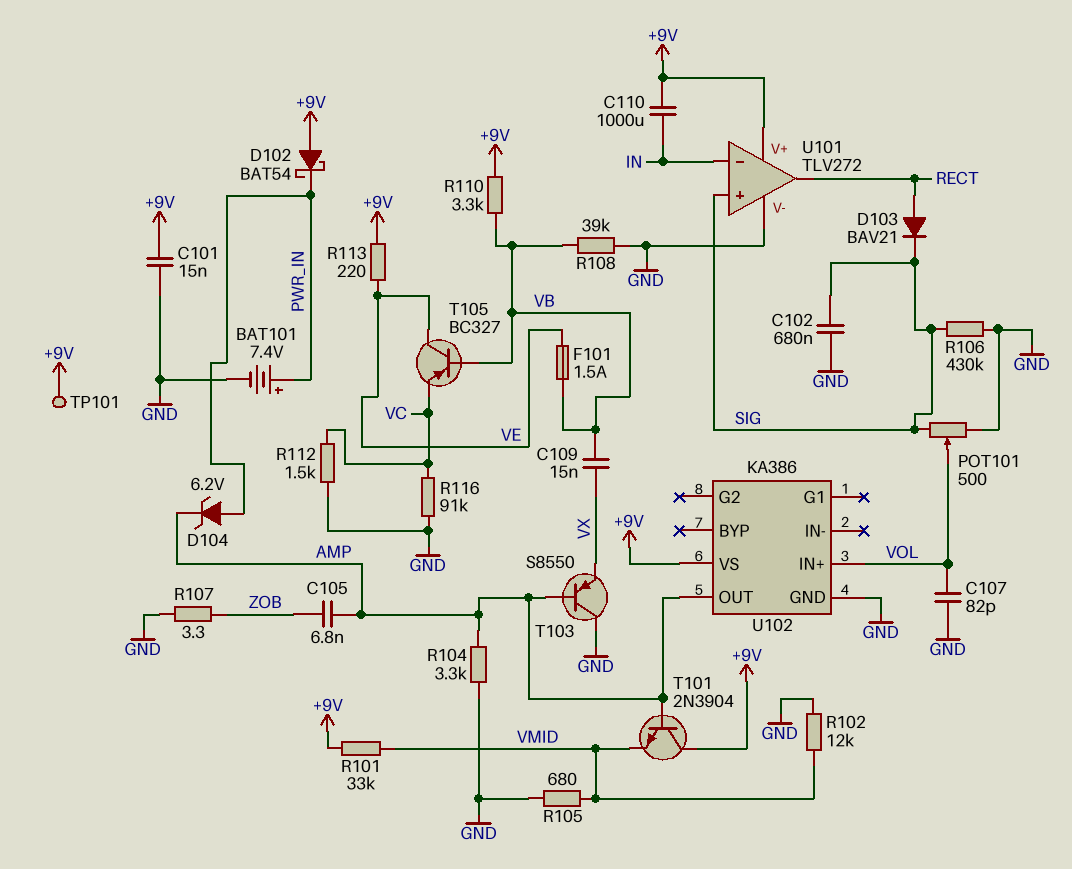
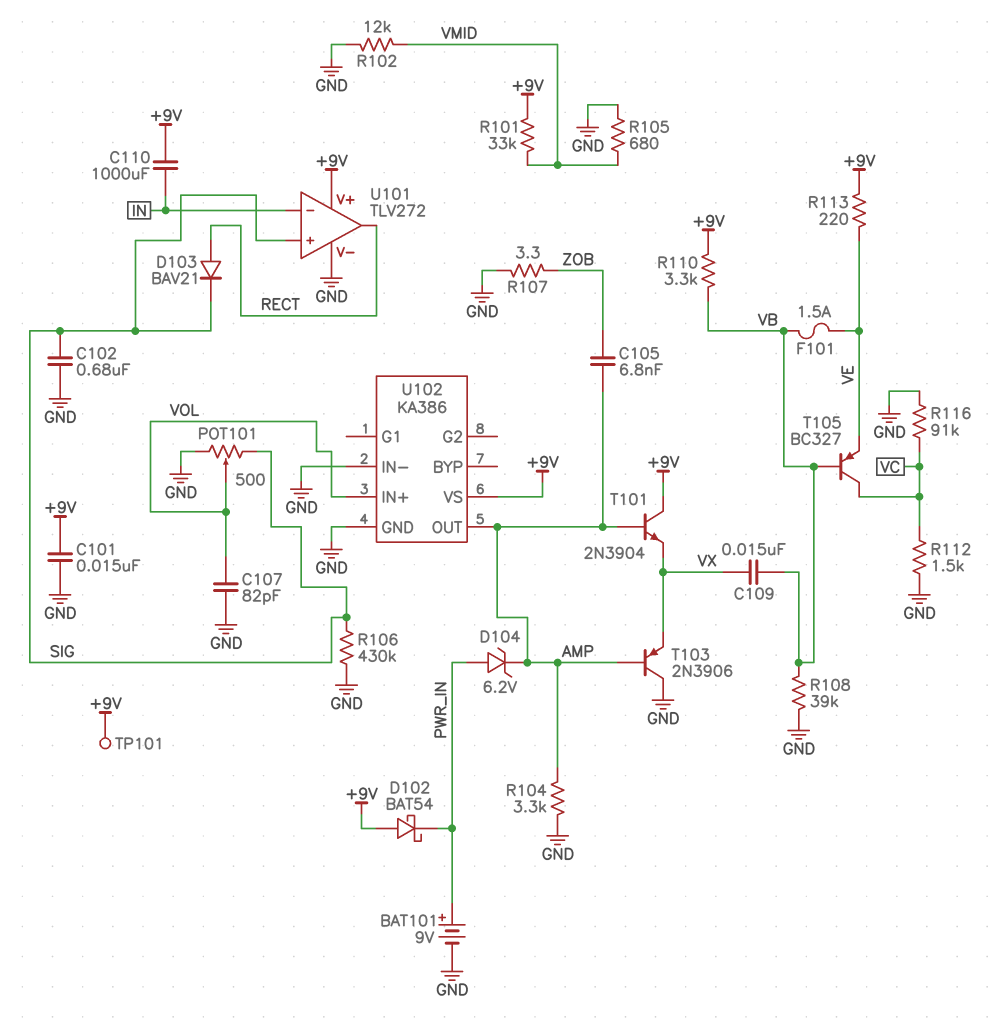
BAT101: 7.4V (plus PWR_IN, minus GND) -> 9V (plus PWR_IN, minus GND)
T101: NPN 2N3904 (B AMP, C +9V, E VMID) -> NPN 2N3904 (B AMP, C +9V, E VX)
T103: PNP S8550 (B AMP, C GND, E VX) -> PNP 2N3906 (B AMP, C GND, E VX)
T105: PNP BC327 (B VB, C VE, E VC) -> PNP BC327 (B VB, C VC, E VE)
U102 pin IN-: none -> GND

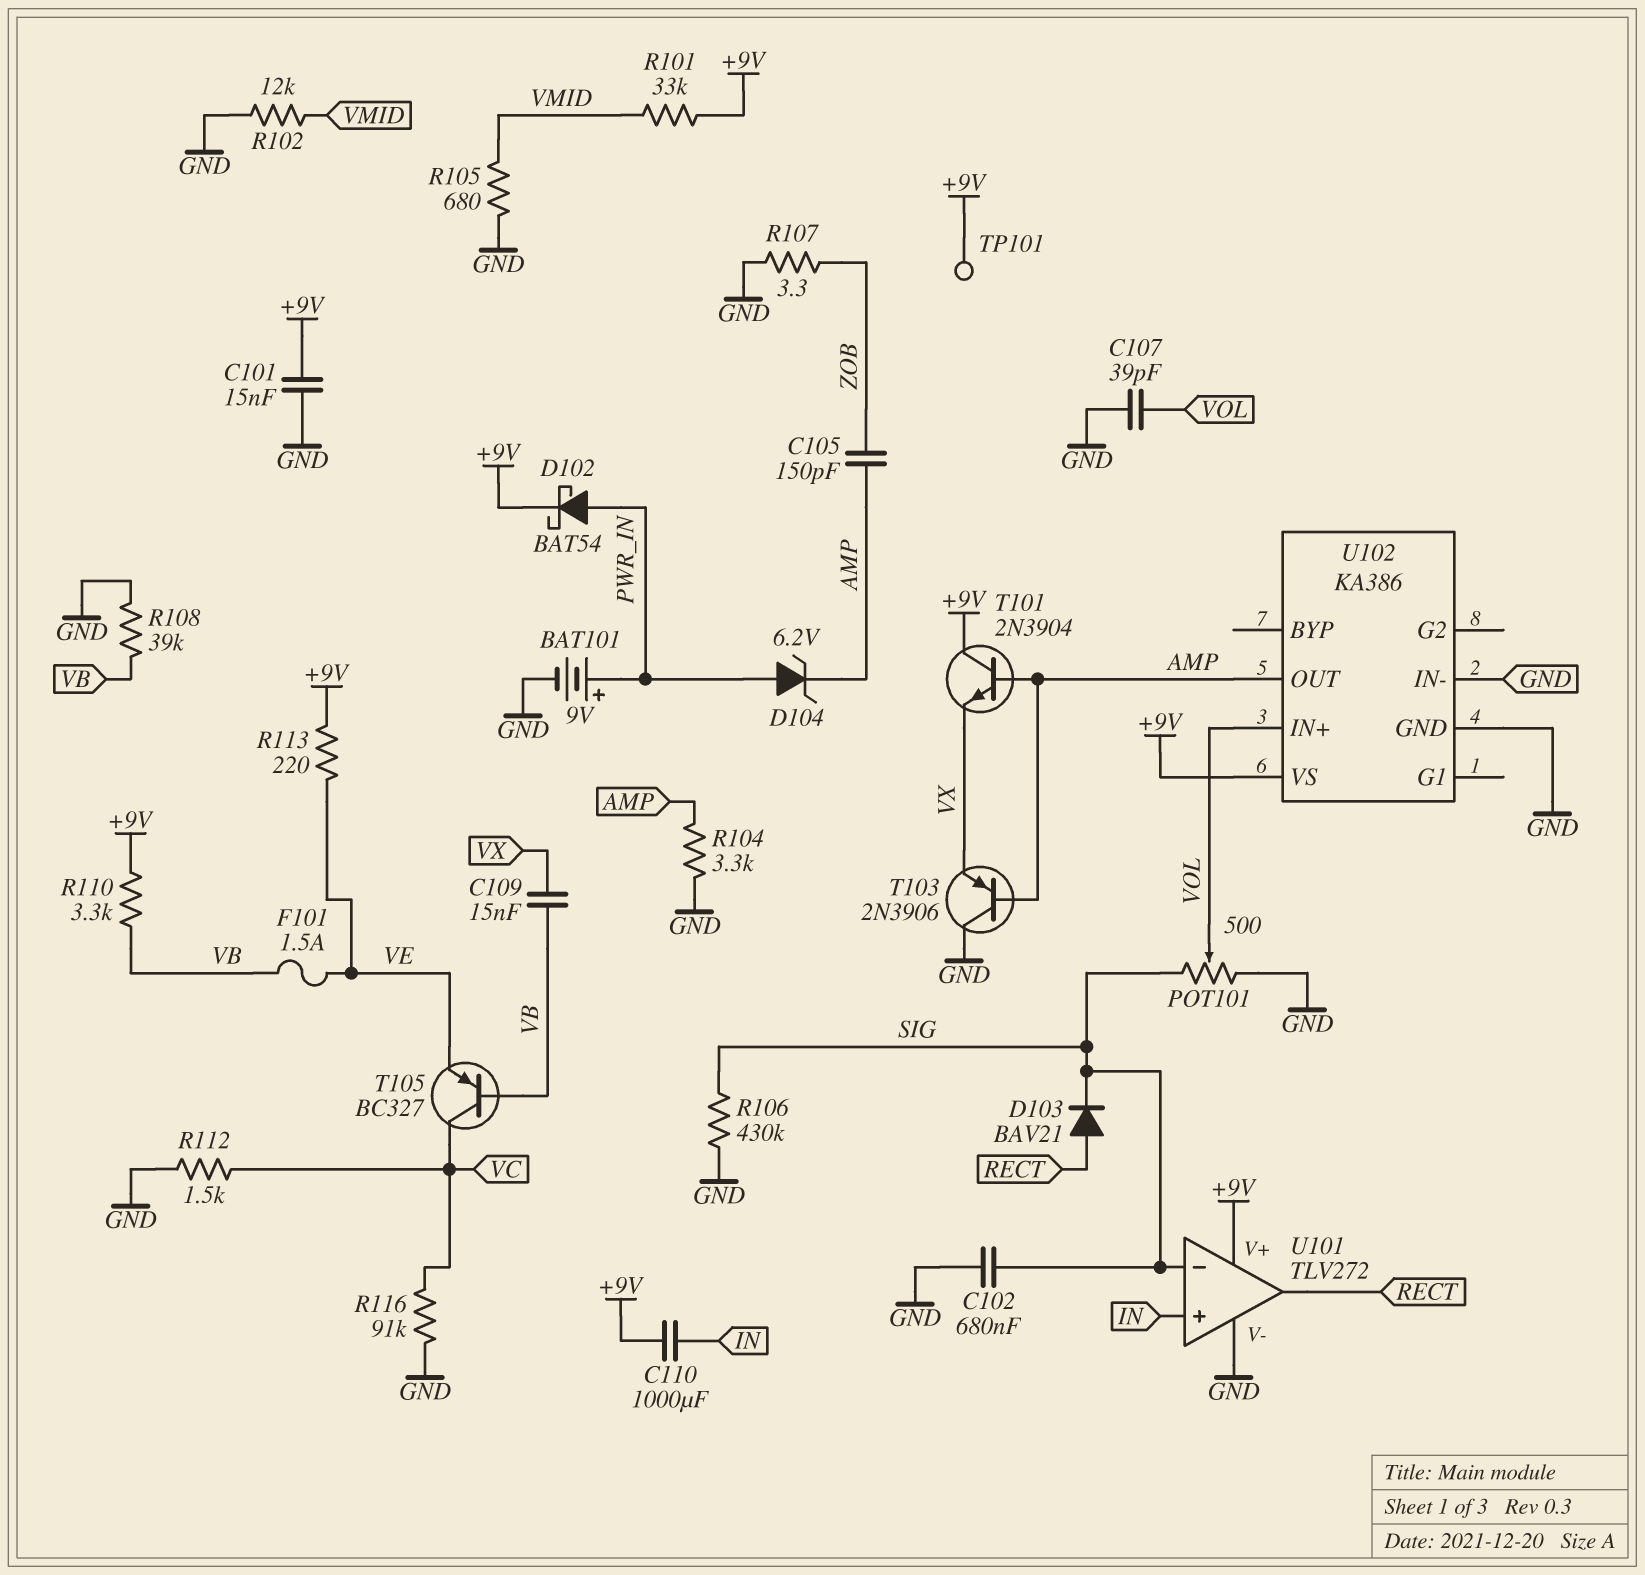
C105: 6.8nF (AMP, ZOB) -> 150pF (AMP, ZOB)
C107: 82pF (GND, VOL) -> 39pF (GND, VOL)
D102: schottky BAT54 (A +9V, K PWR_IN) -> schottky BAT54 (A PWR_IN, K +9V)
U101 pin in+: SIG -> IN
U101 pin in-: IN -> SIG

